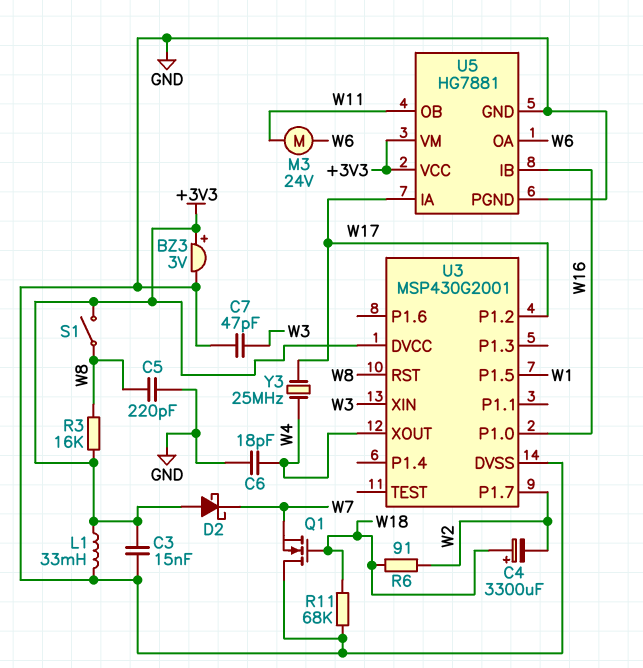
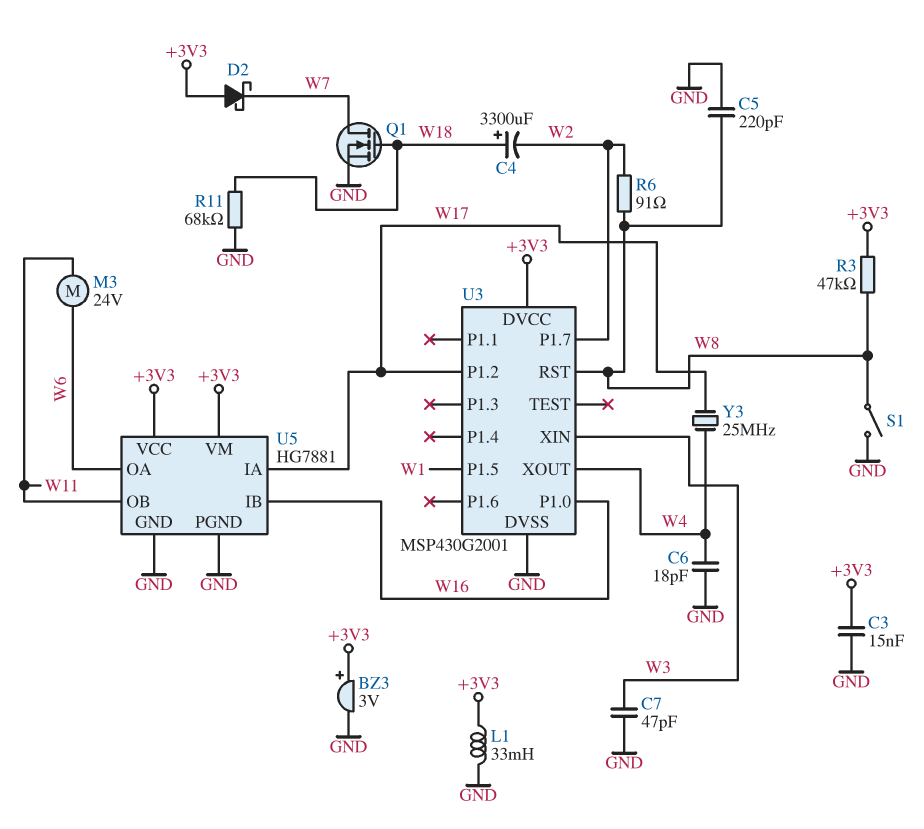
Q1: NMOS (G W18, D GND, S W7) -> NMOS (G W18, D W7, S GND)
R3: 16k (+3V3, W8) -> 47k (+3V3, W8)
R6: 91 (W2, W18) -> 91 (W2, W8)
S1: switch (+3V3, W8) -> switch (GND, W8)

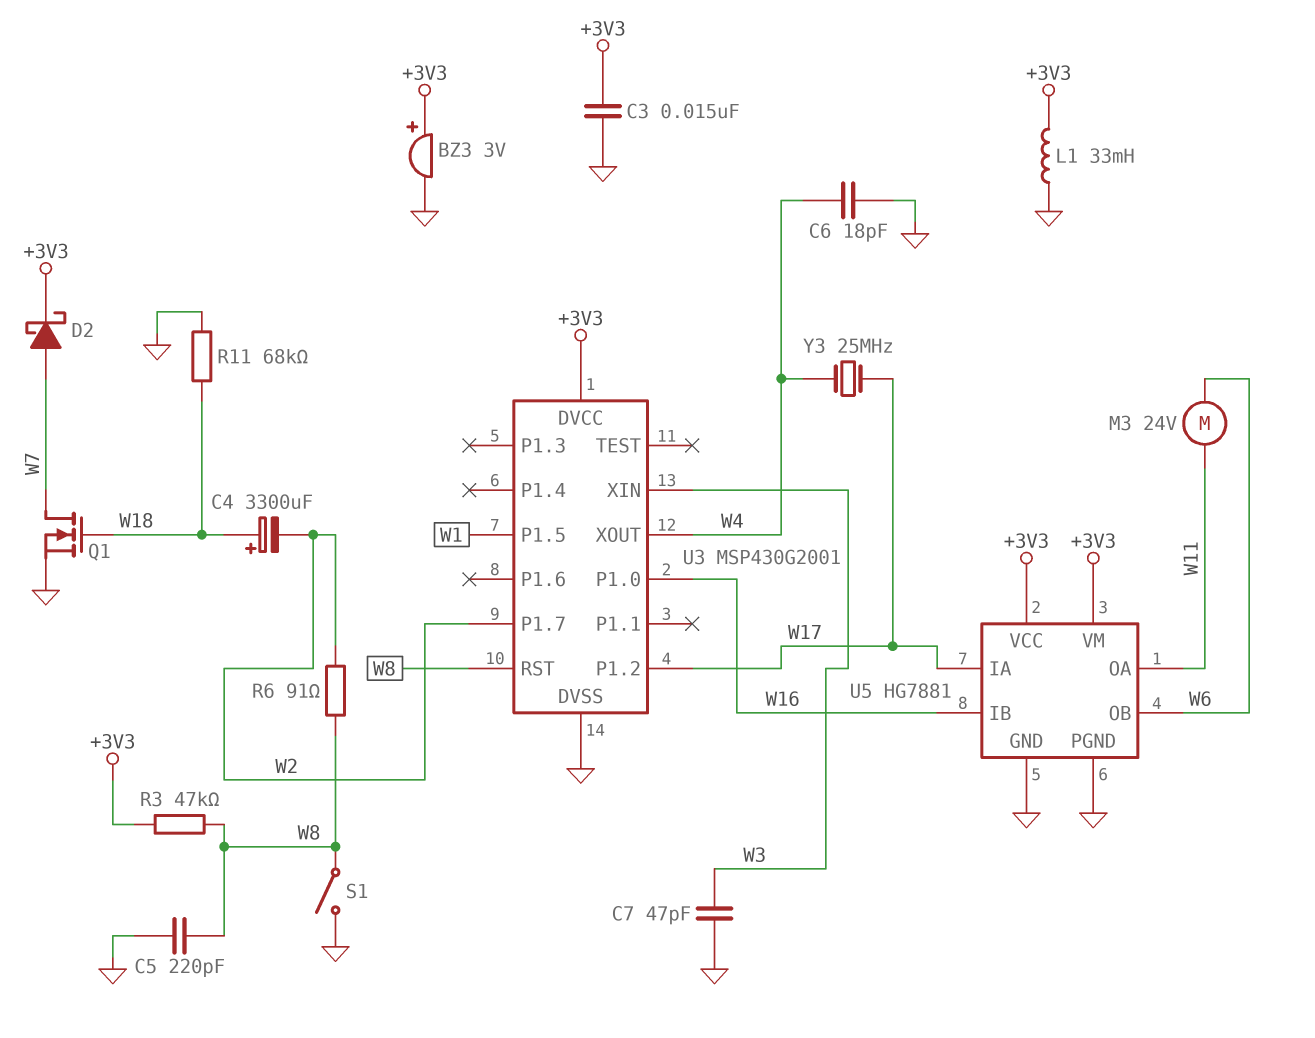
D2: schottky (A +3V3, K W7) -> schottky (A W7, K +3V3)
U5 pin OA: W6 -> W11
U5 pin OB: W11 -> W6

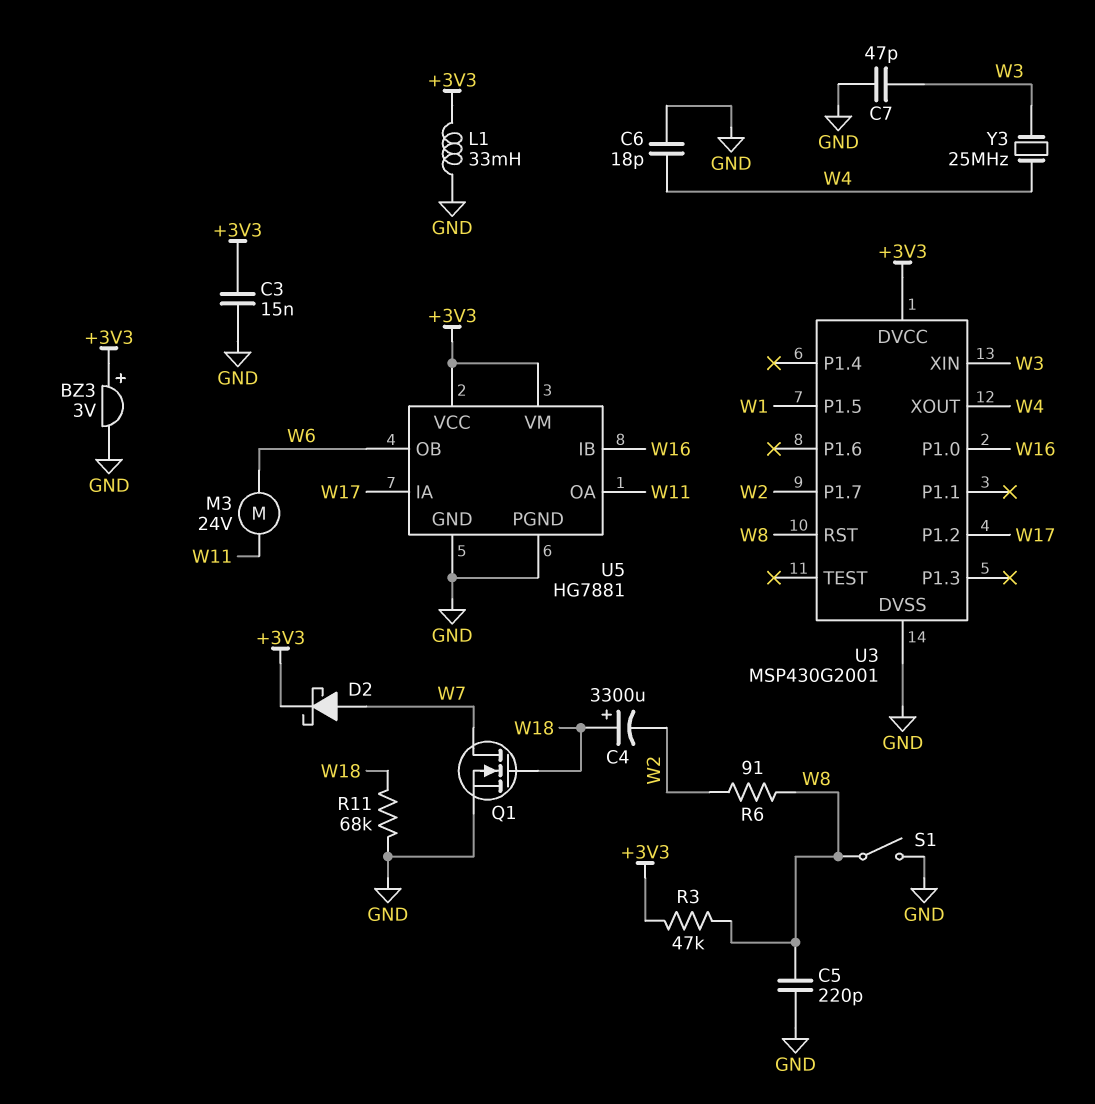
Y3: 25MHz (W4, W17) -> 25MHz (W3, W4)

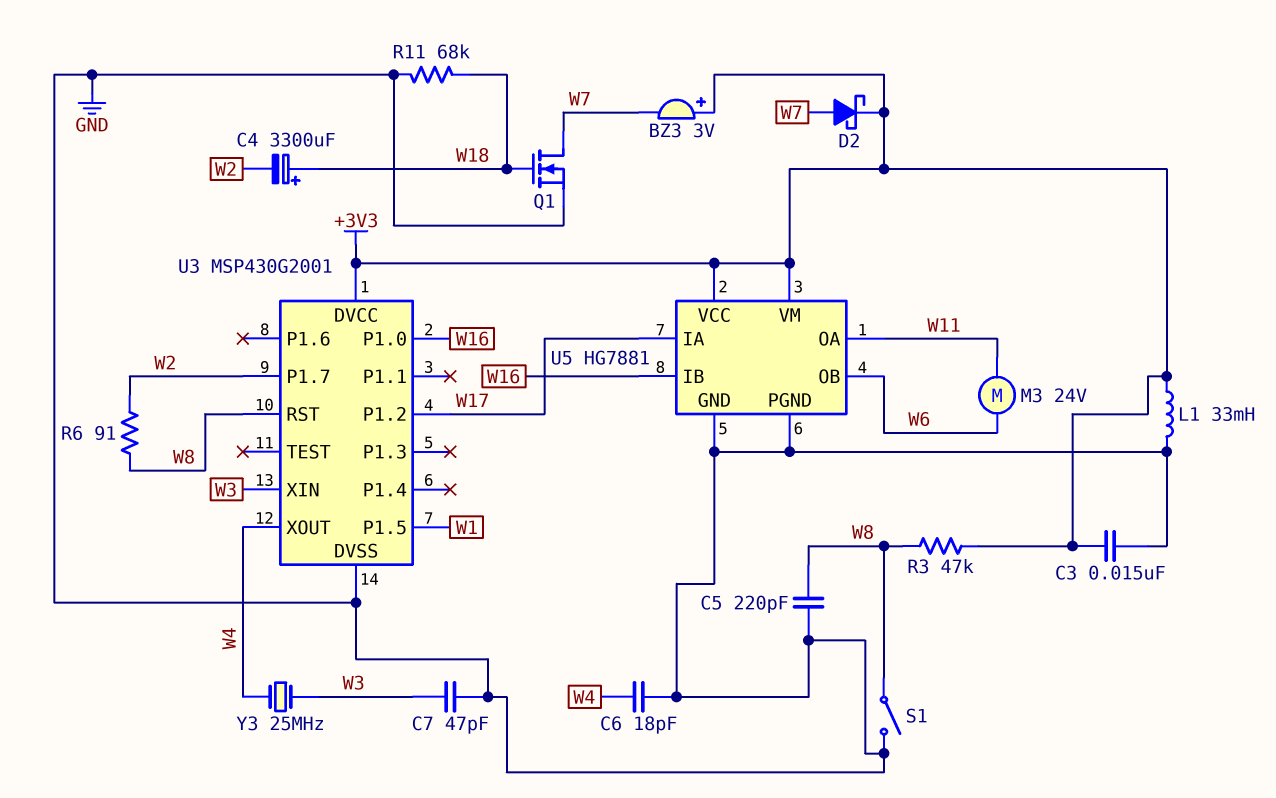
BZ3: buzzer 3V (plus +3V3, minus GND) -> buzzer 3V (plus +3V3, minus W7)

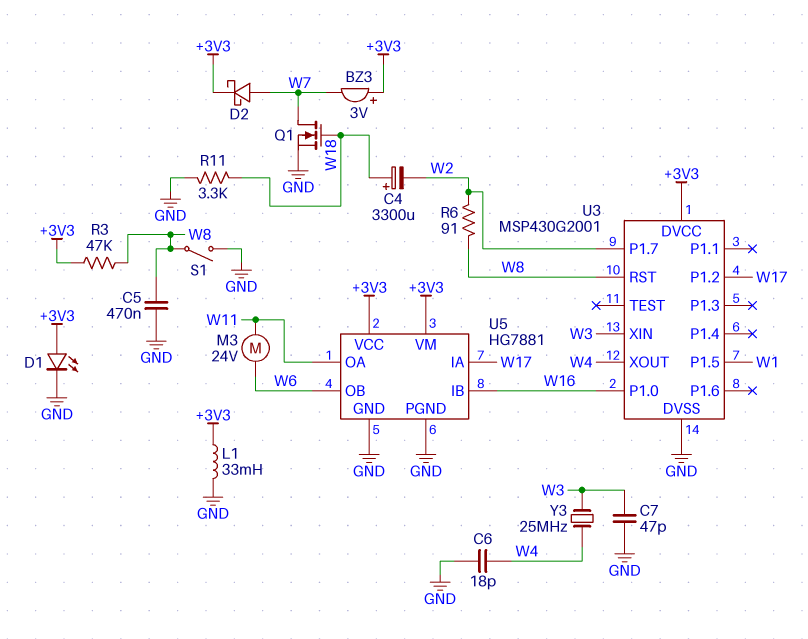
C3: 15nF (+3V3, GND) -> none
C5: 220pF (GND, W8) -> 470nF (GND, W8)
D1: none -> LED (A +3V3, K GND)
R11: 68k (GND, W18) -> 3.3k (GND, W18)

